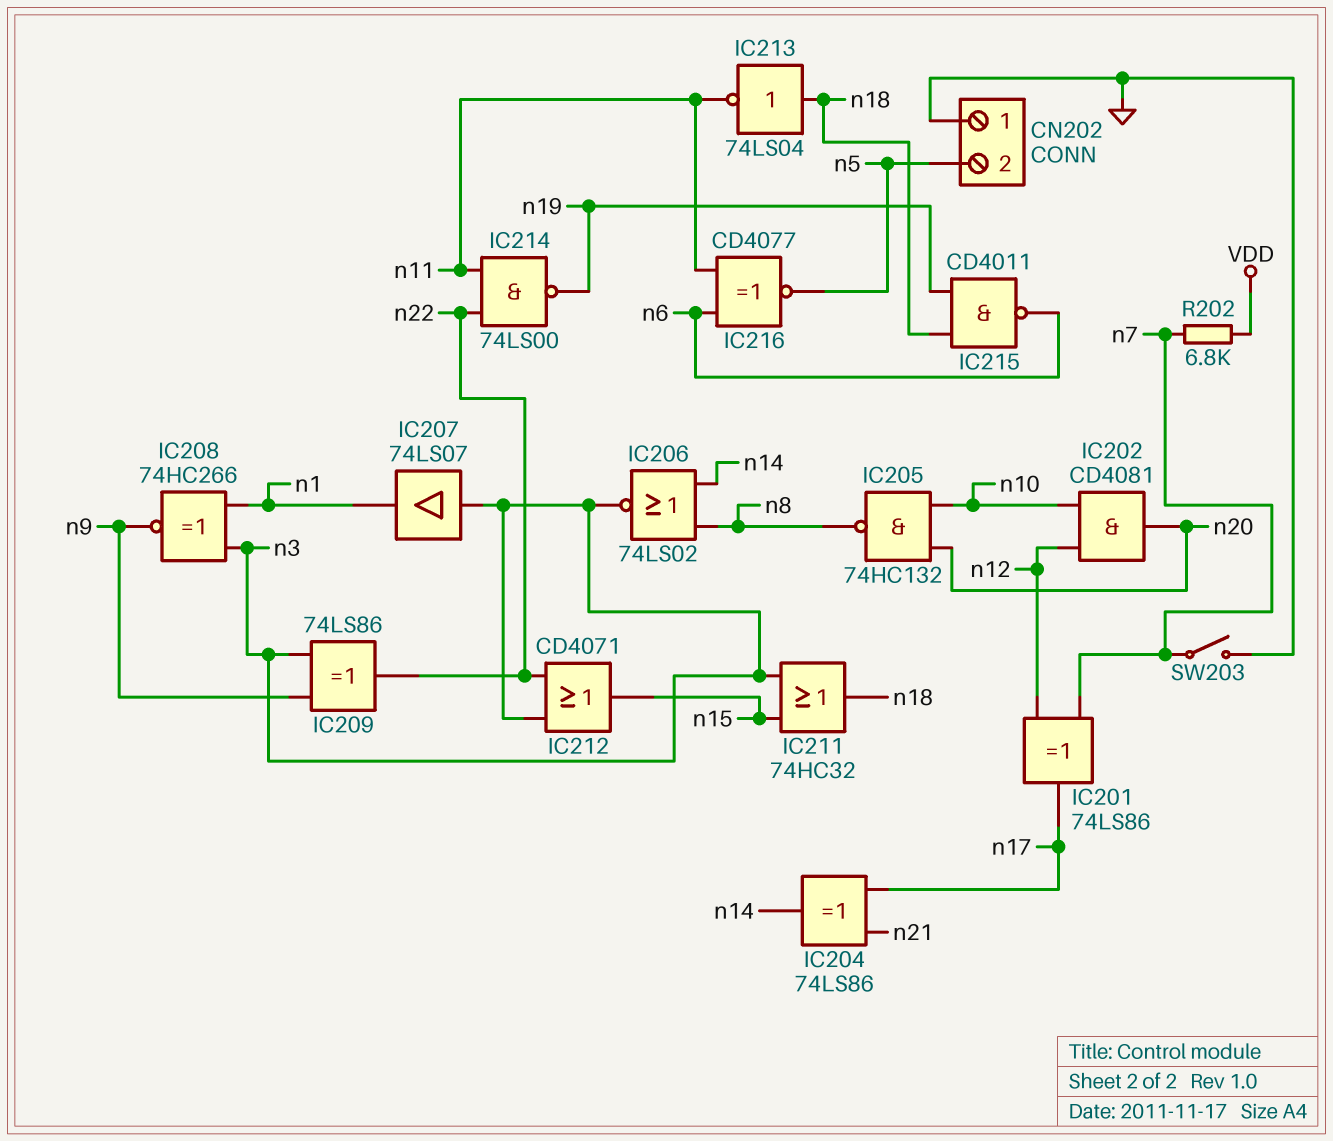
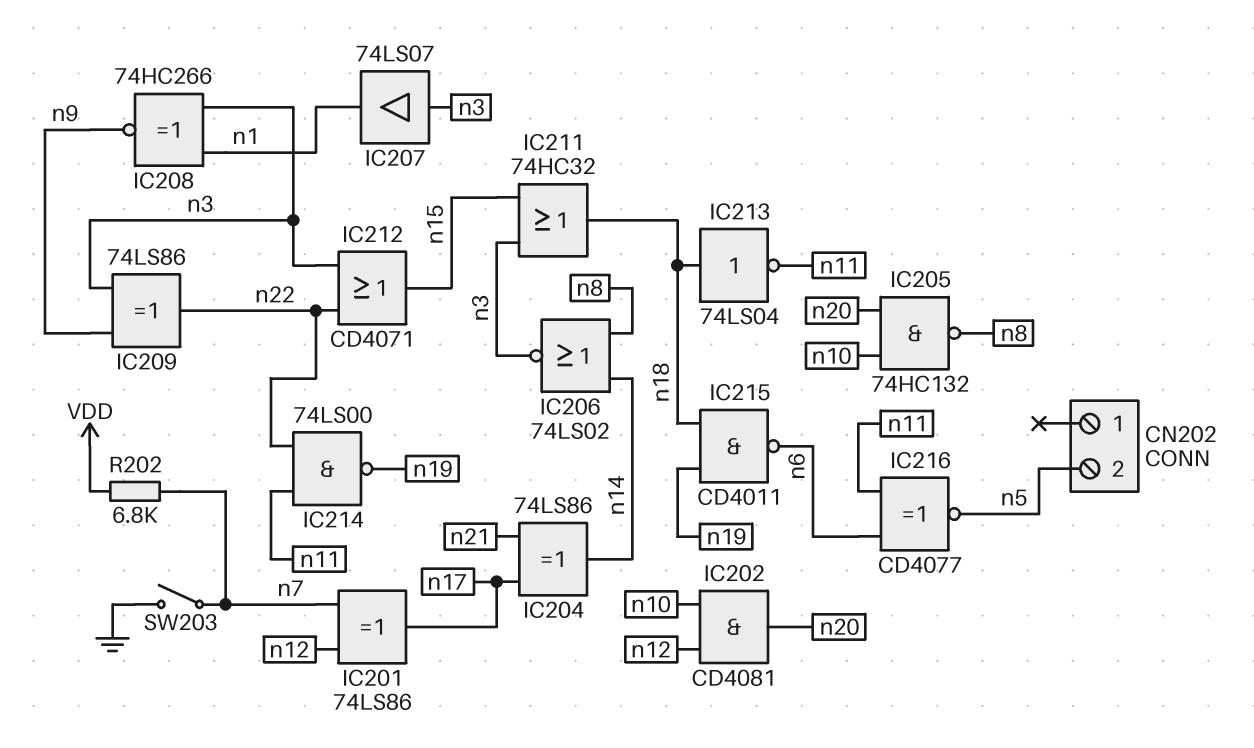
CN202 pin 1: GND -> none

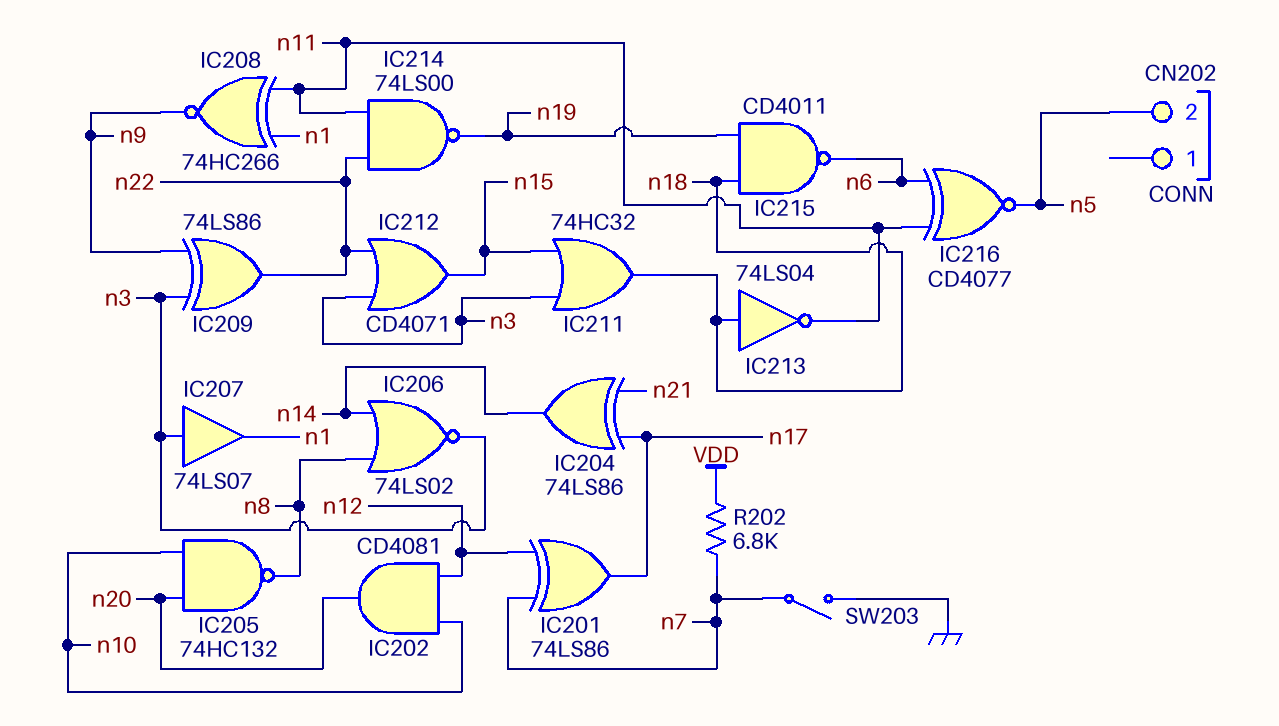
IC208: XNOR 74HC266 (in n1, in n3, out n9) -> XNOR 74HC266 (in n1, in n11, out n9)

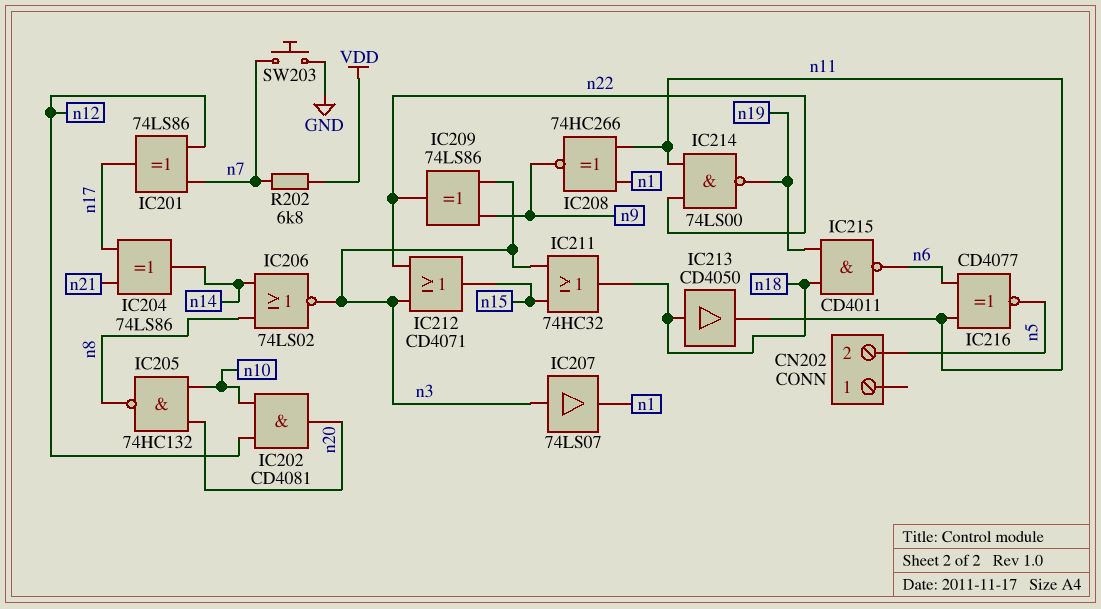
IC213: NOT 74LS04 (in n18, out n11) -> buffer CD4050 (in n18, out n11)
SW203: switch (GND, n7) -> button (GND, n7)

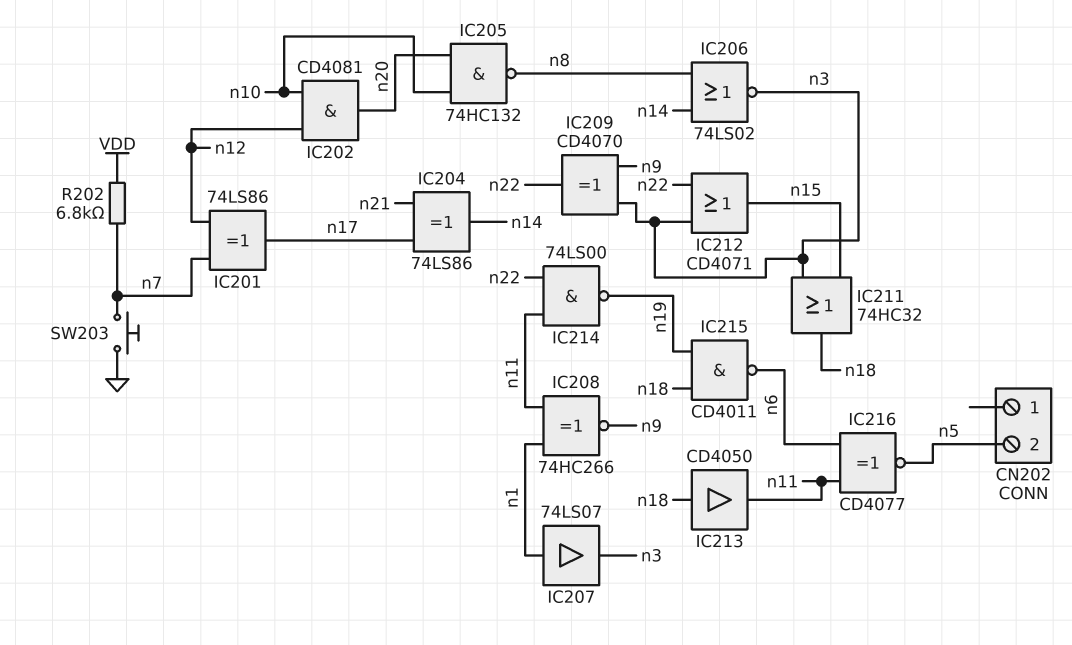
IC207: buffer 74LS07 (in n3, out n1) -> buffer 74LS07 (in n1, out n3)
IC209: XOR 74LS86 (in n3, in n9, out n22) -> XOR CD4070 (in n3, in n9, out n22)

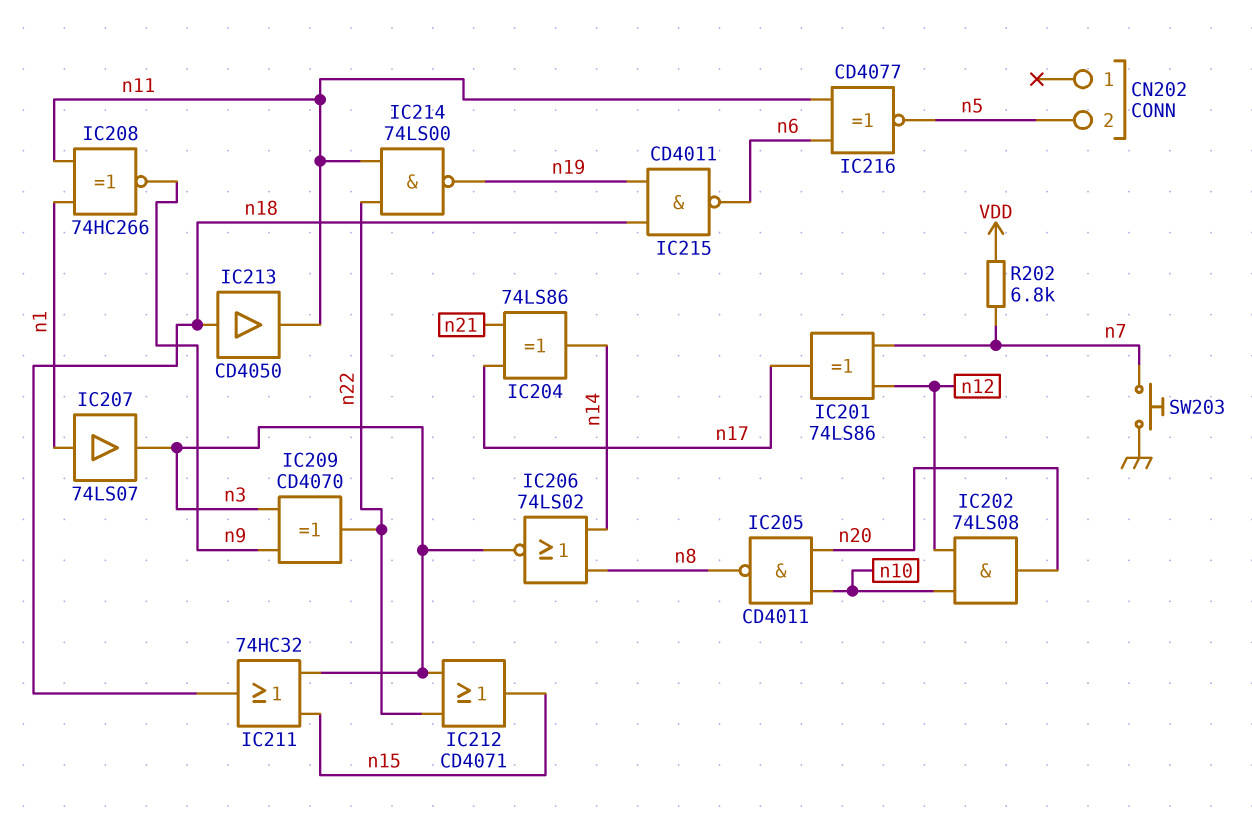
IC202: AND CD4081 (in n10, in n12, out n20) -> AND 74LS08 (in n10, in n12, out n20)
IC205: NAND 74HC132 (in n10, in n20, out n8) -> NAND CD4011 (in n10, in n20, out n8)

